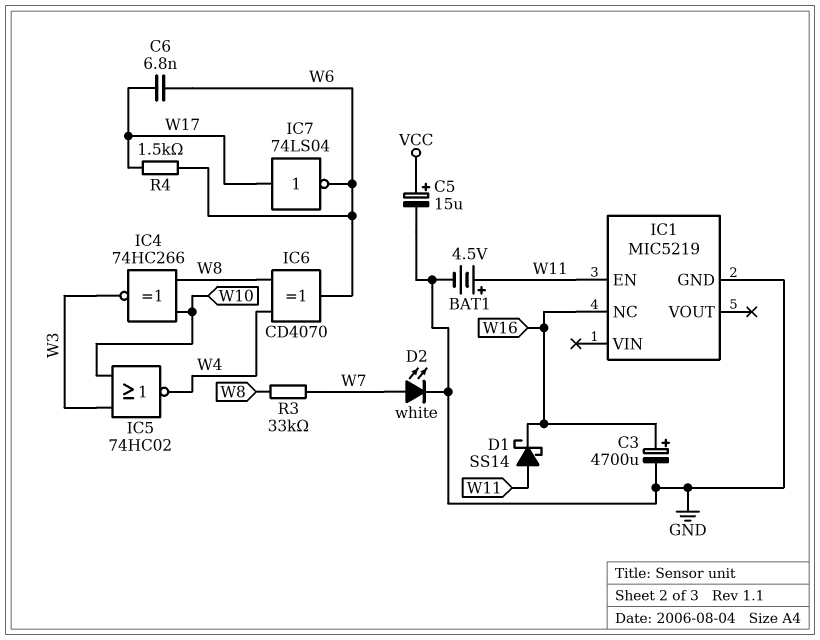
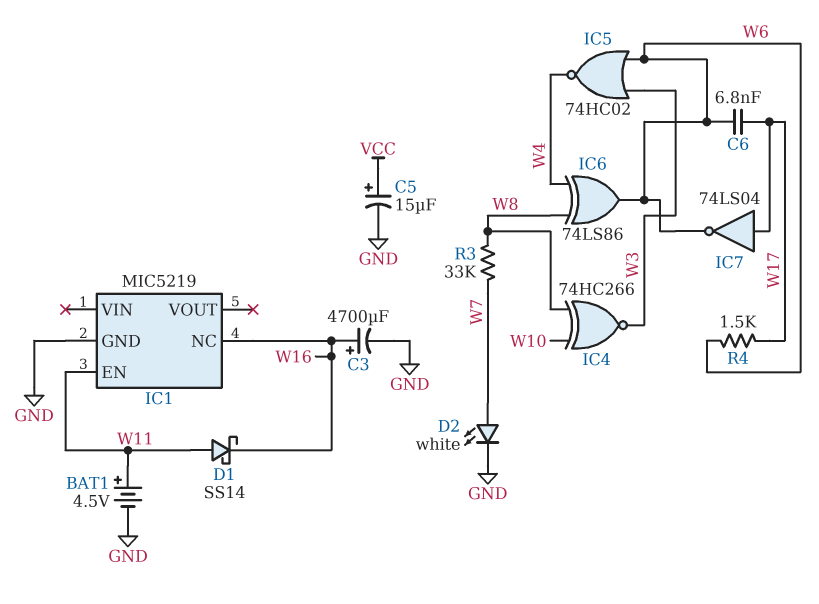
IC5: NOR 74HC02 (in W3, in W10, out W4) -> NOR 74HC02 (in W3, in W6, out W4)
IC6: XOR CD4070 (in W4, in W8, out W6) -> XOR 74LS86 (in W4, in W8, out W6)

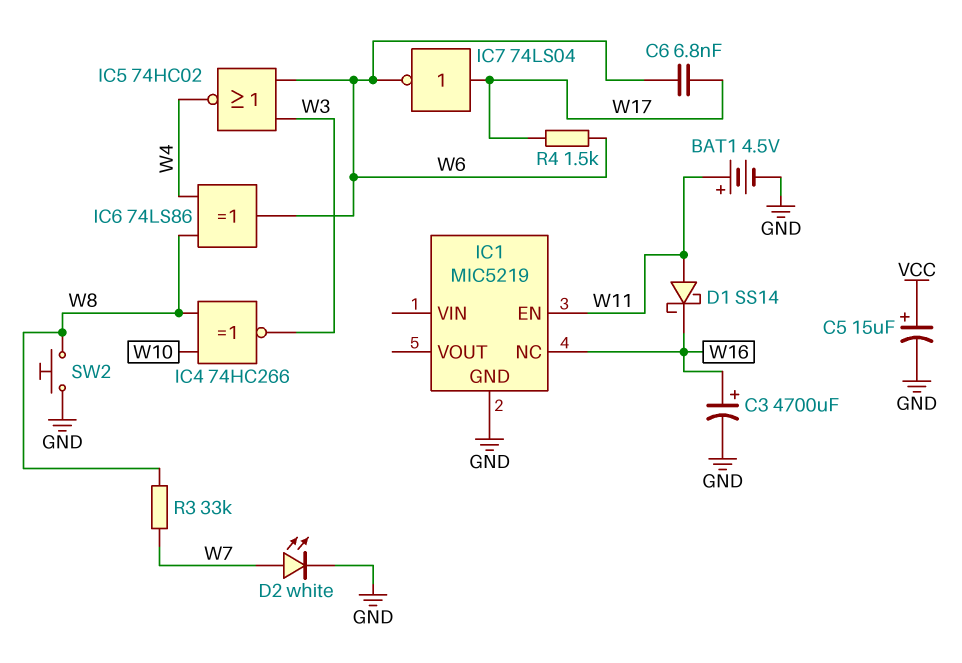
SW2: none -> button (GND, W8)

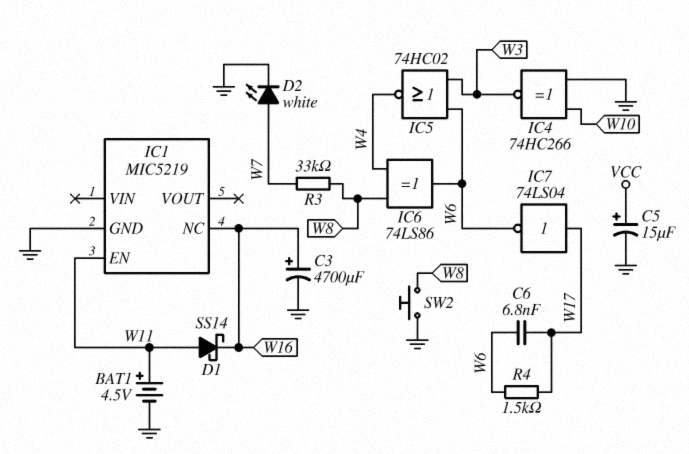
IC4: XNOR 74HC266 (in W8, in W10, out W3) -> XNOR 74HC266 (in GND, in W10, out W3)

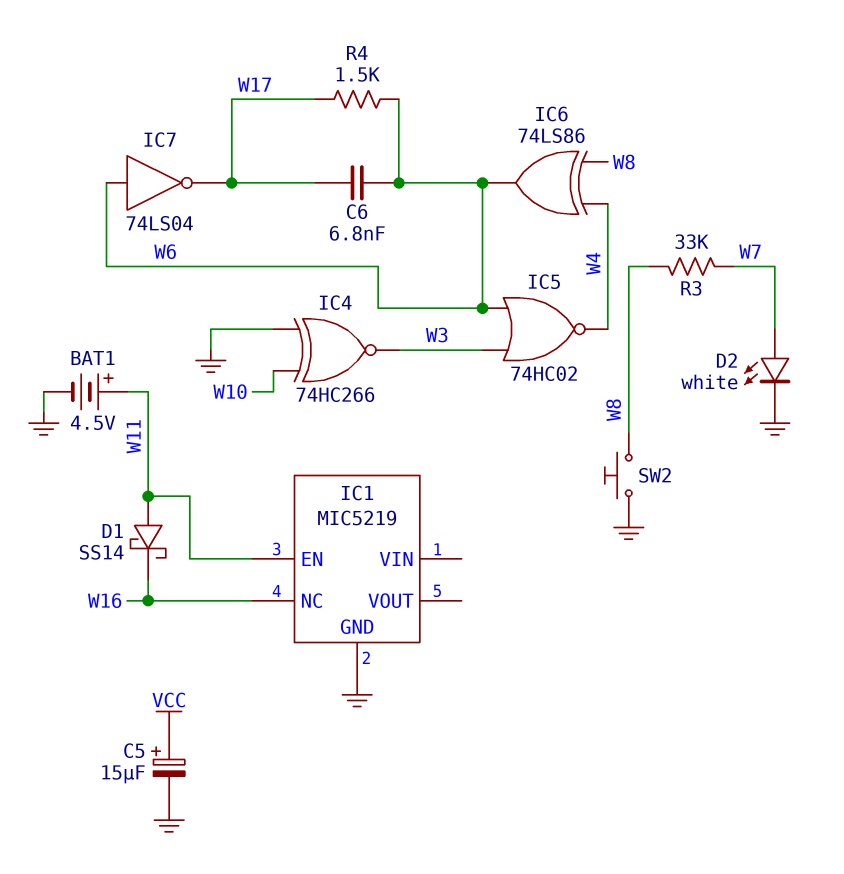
C3: 4700uF (plus W16, minus GND) -> none
IC7: NOT 74LS04 (in W17, out W6) -> NOT 74LS04 (in W6, out W17)

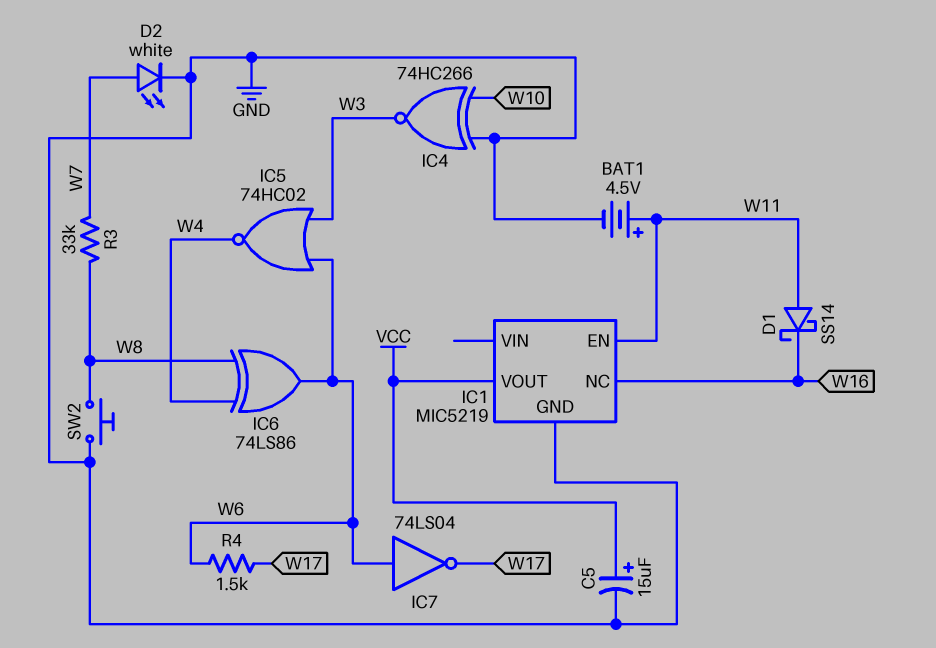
C6: 6.8nF (W6, W17) -> none
IC1 pin VOUT: none -> VCC

